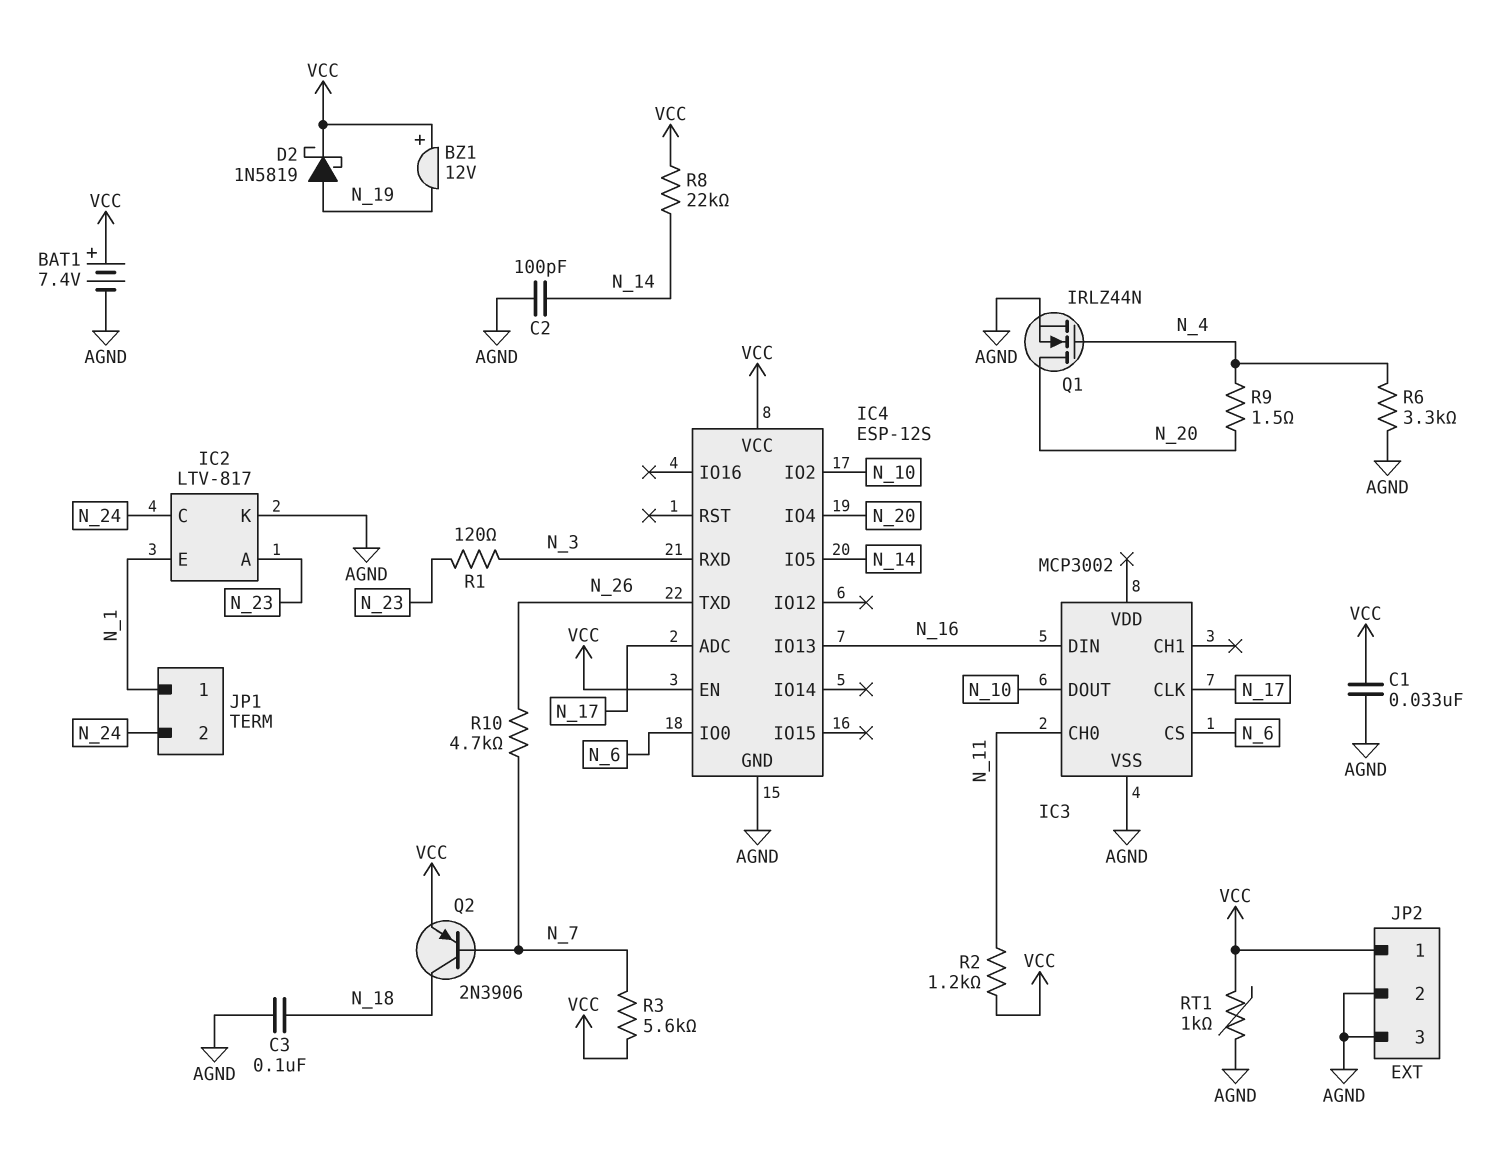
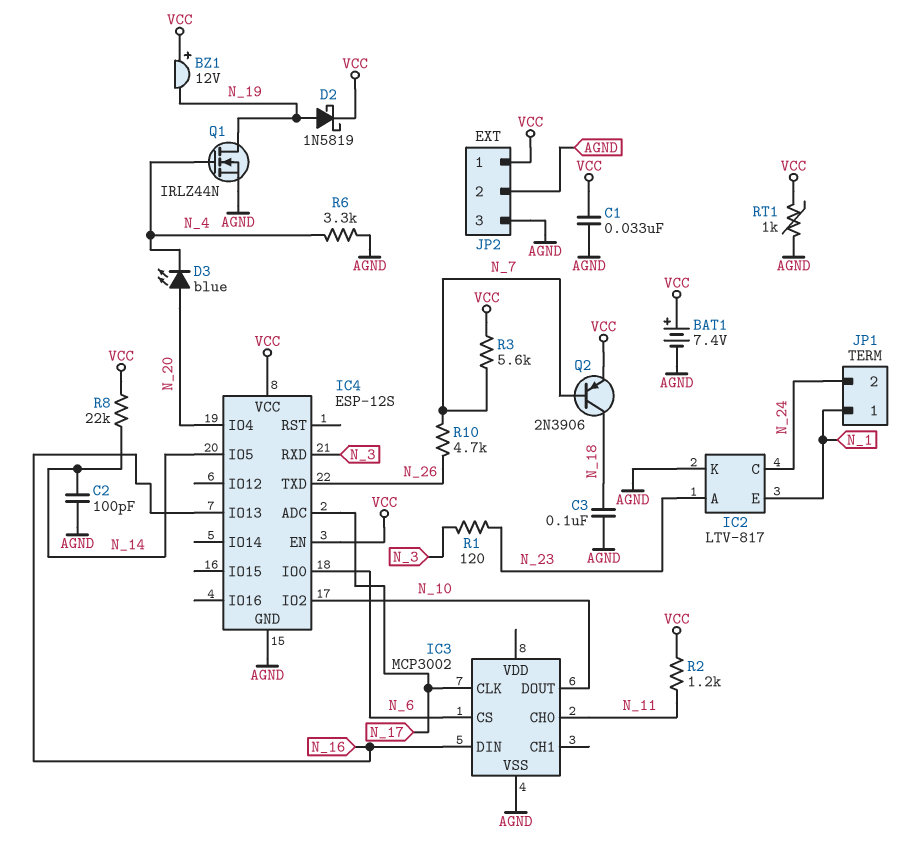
D3: none -> LED blue (A N_20, K N_4)
Q1: NMOS IRLZ44N (G N_4, D N_20, S AGND) -> NMOS IRLZ44N (G N_4, D N_19, S AGND)
R9: 1.5 (N_4, N_20) -> none

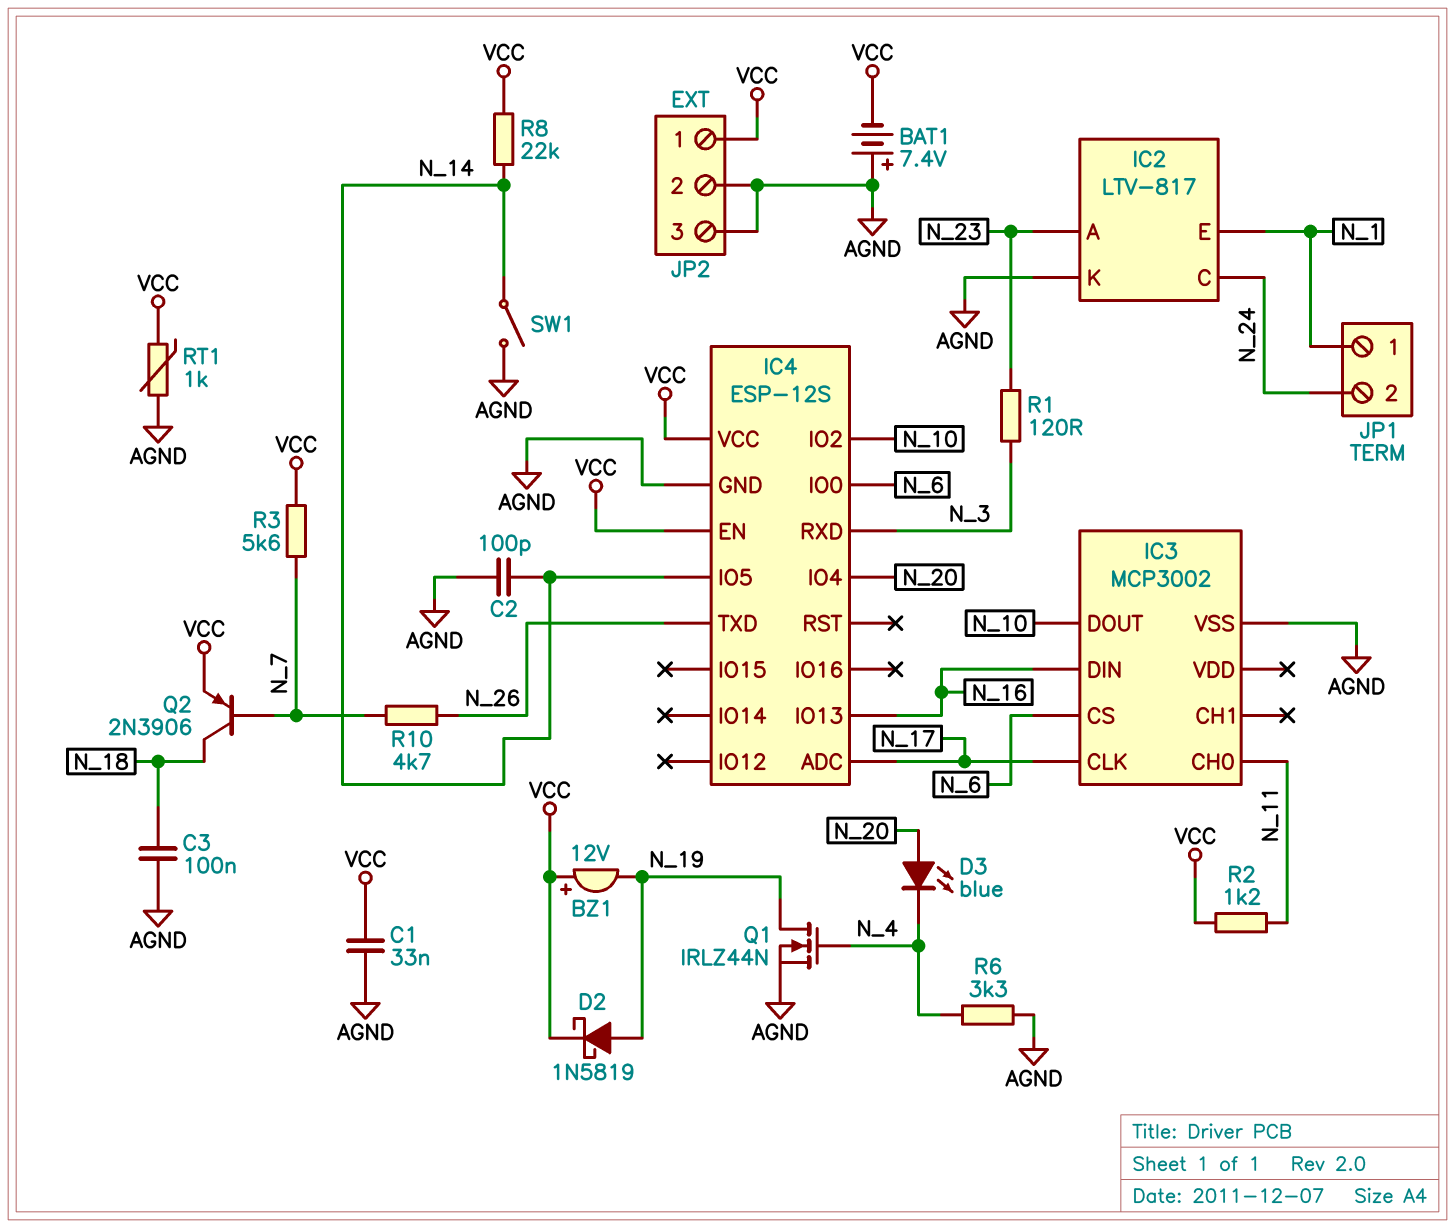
BAT1: 7.4V (plus VCC, minus AGND) -> 7.4V (plus AGND, minus VCC)
SW1: none -> switch (AGND, N_14)

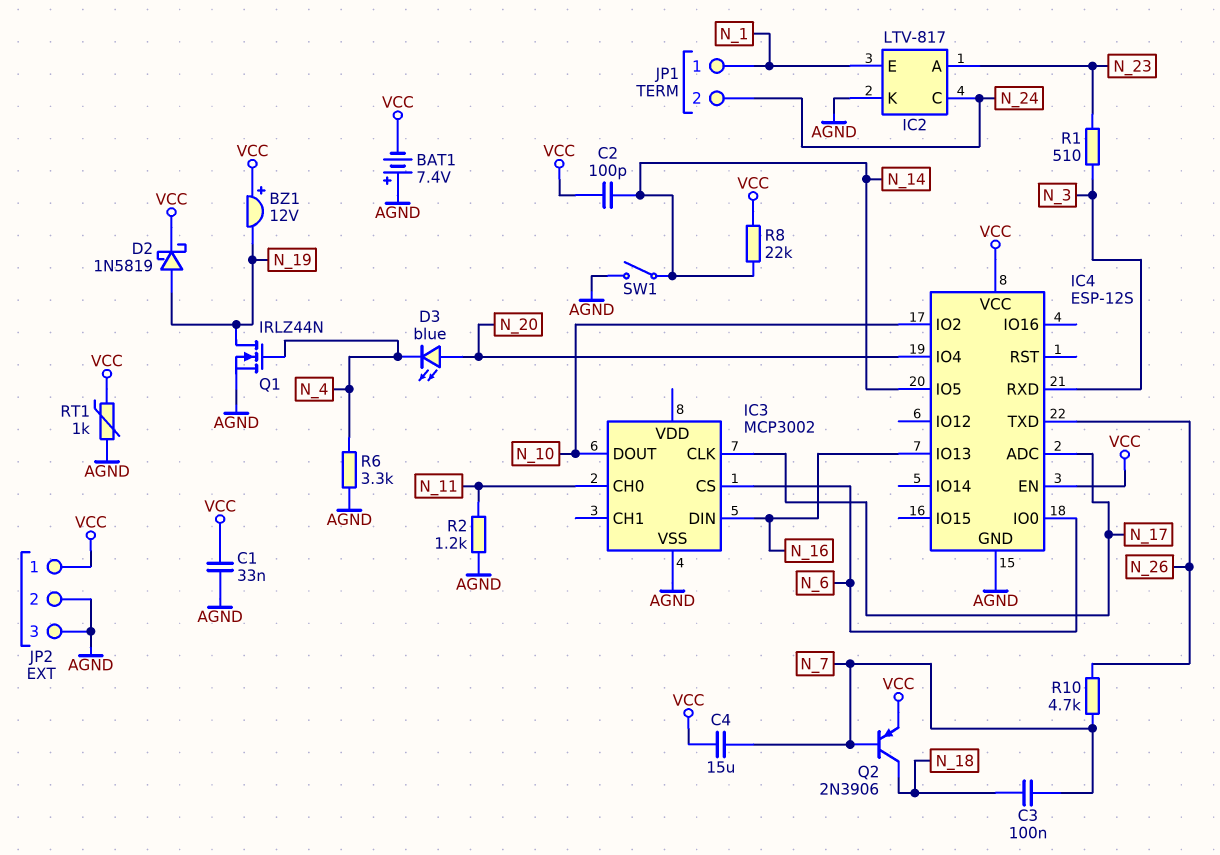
C2: 100pF (AGND, N_14) -> 100pF (N_14, VCC)
C3: 100nF (AGND, N_18) -> 100nF (N_7, N_18)
C4: none -> 15uF (N_7, VCC)
R1: 120 (N_3, N_23) -> 510 (N_3, N_23)
R2: 1.2k (N_11, VCC) -> 1.2k (AGND, N_11)
R3: 5.6k (N_7, VCC) -> none

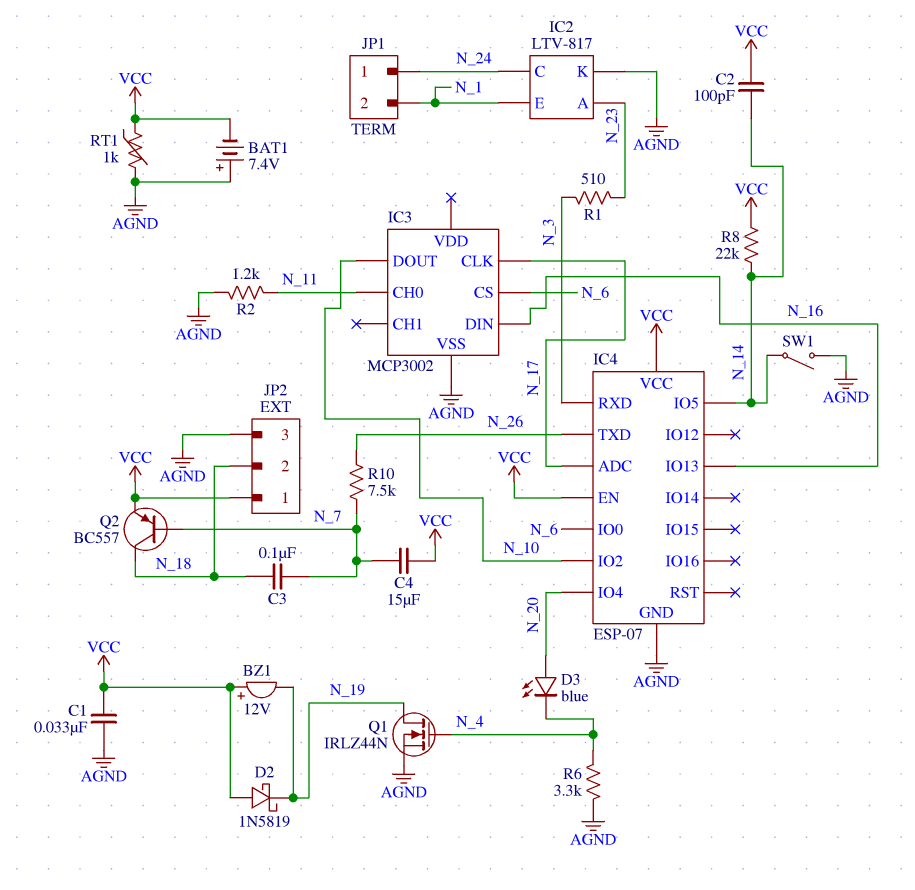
D2: schottky 1N5819 (A N_19, K VCC) -> schottky 1N5819 (A VCC, K N_19)
IC4: ESP-12S -> ESP-07
JP1 pin 1: N_1 -> N_24
JP1 pin 2: N_24 -> N_1
JP2 pin 2: AGND -> N_18
Q2: PNP 2N3906 (B N_7, C N_18, E VCC) -> PNP BC557 (B N_7, C N_18, E VCC)
R10: 4.7k (N_7, N_26) -> 7.5k (N_7, N_26)

